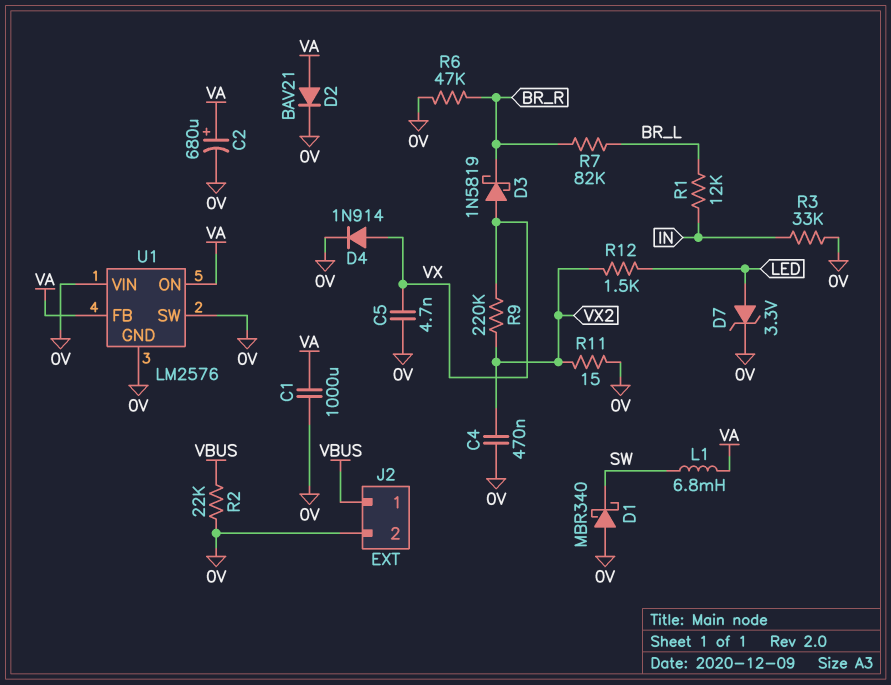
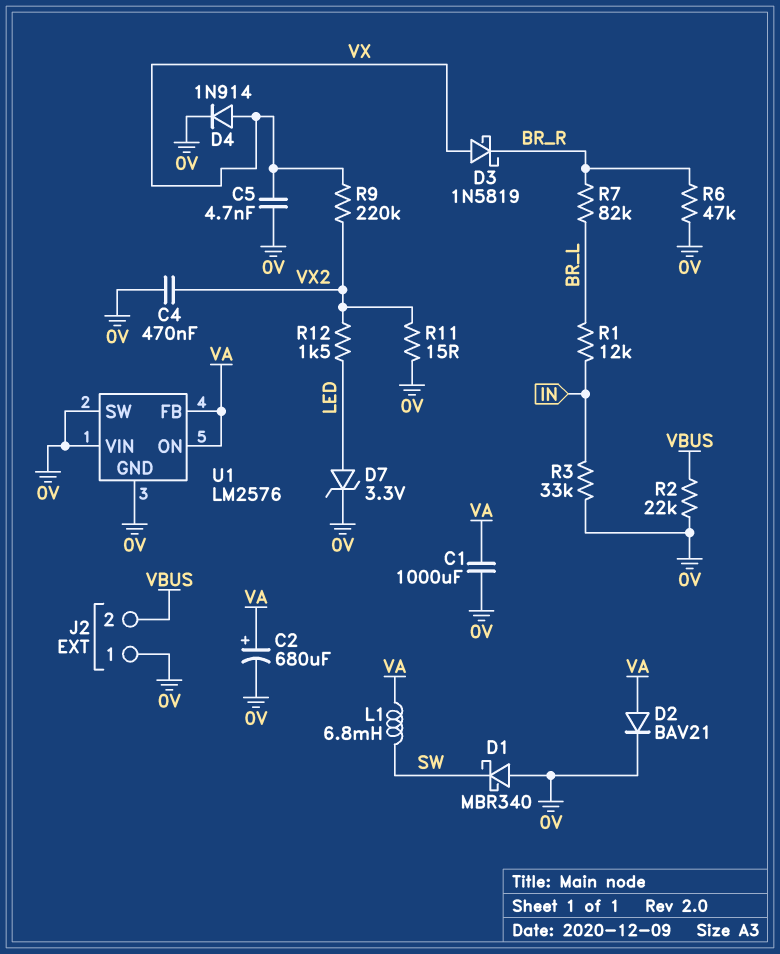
J2 pin 1: VBUS -> 0V
J2 pin 2: 0V -> VBUS

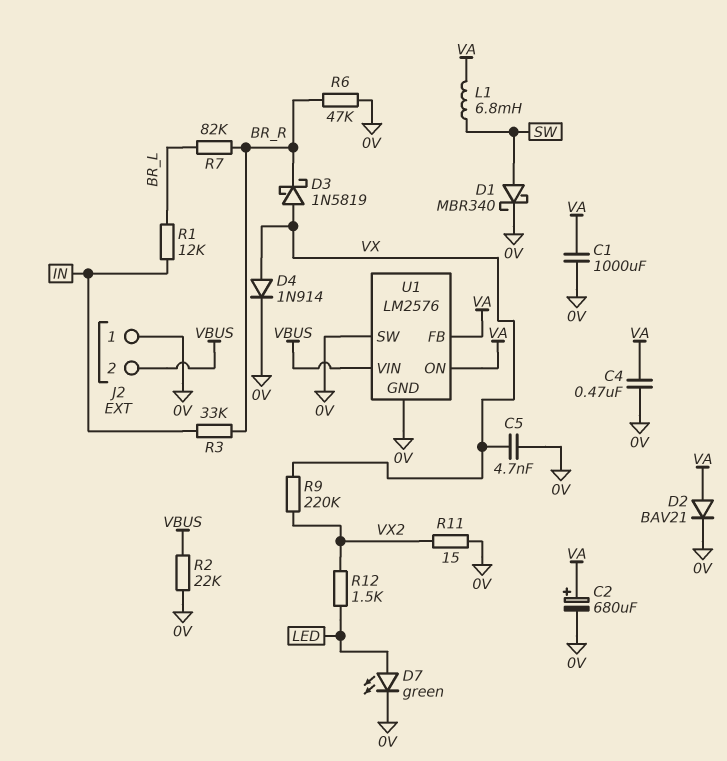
C4: 470nF (0V, VX2) -> 470nF (0V, VA)
D1: schottky MBR340 (A 0V, K SW) -> schottky MBR340 (A SW, K 0V)
D7: zener 3.3V (A LED, K 0V) -> LED green (A LED, K 0V)
R3: 33k (0V, IN) -> 33k (BR_R, IN)
U1 pin VIN: 0V -> VBUS

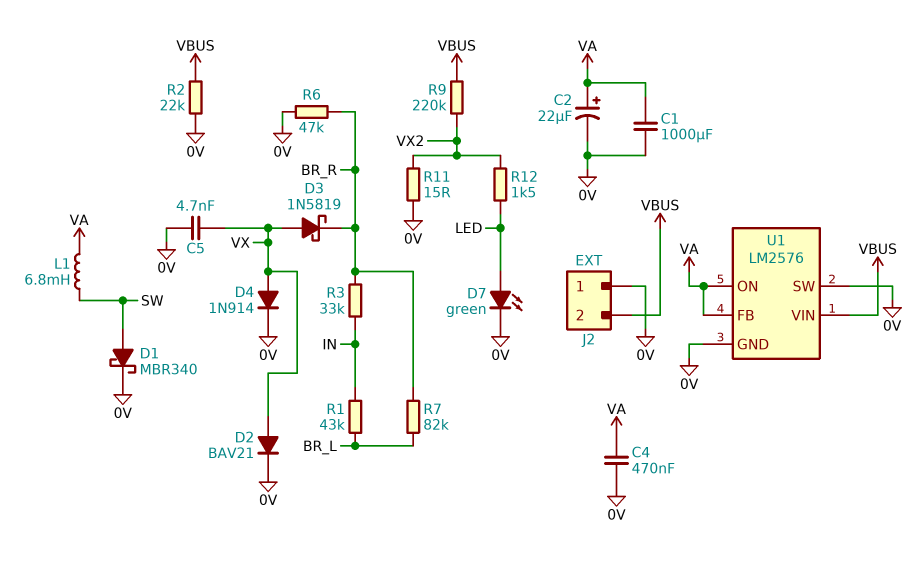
C2: 680uF (plus VA, minus 0V) -> 22uF (plus VA, minus 0V)
D2: diode BAV21 (A VA, K 0V) -> diode BAV21 (A VX, K 0V)
R1: 12k (BR_L, IN) -> 43k (BR_L, IN)
R9: 220k (VX, VX2) -> 220k (VBUS, VX2)

